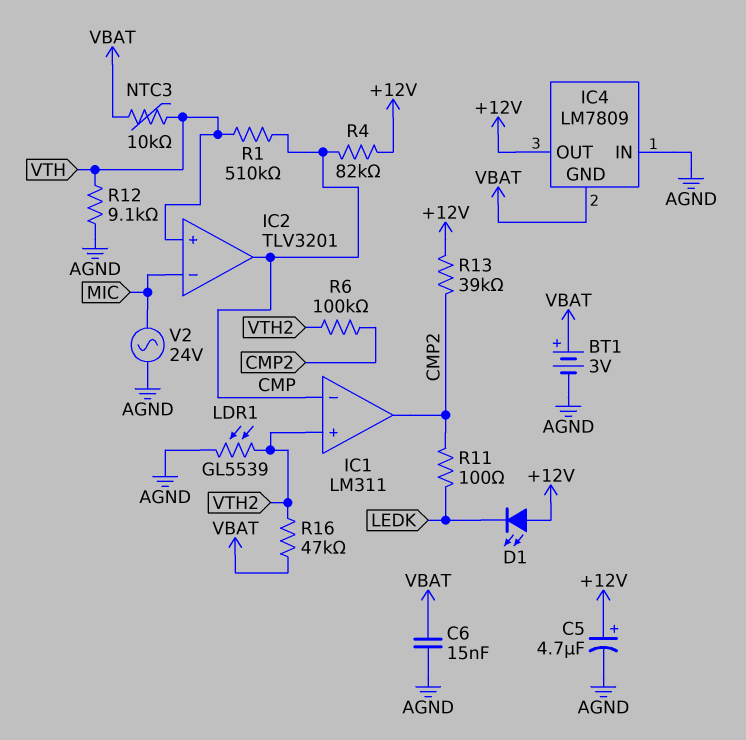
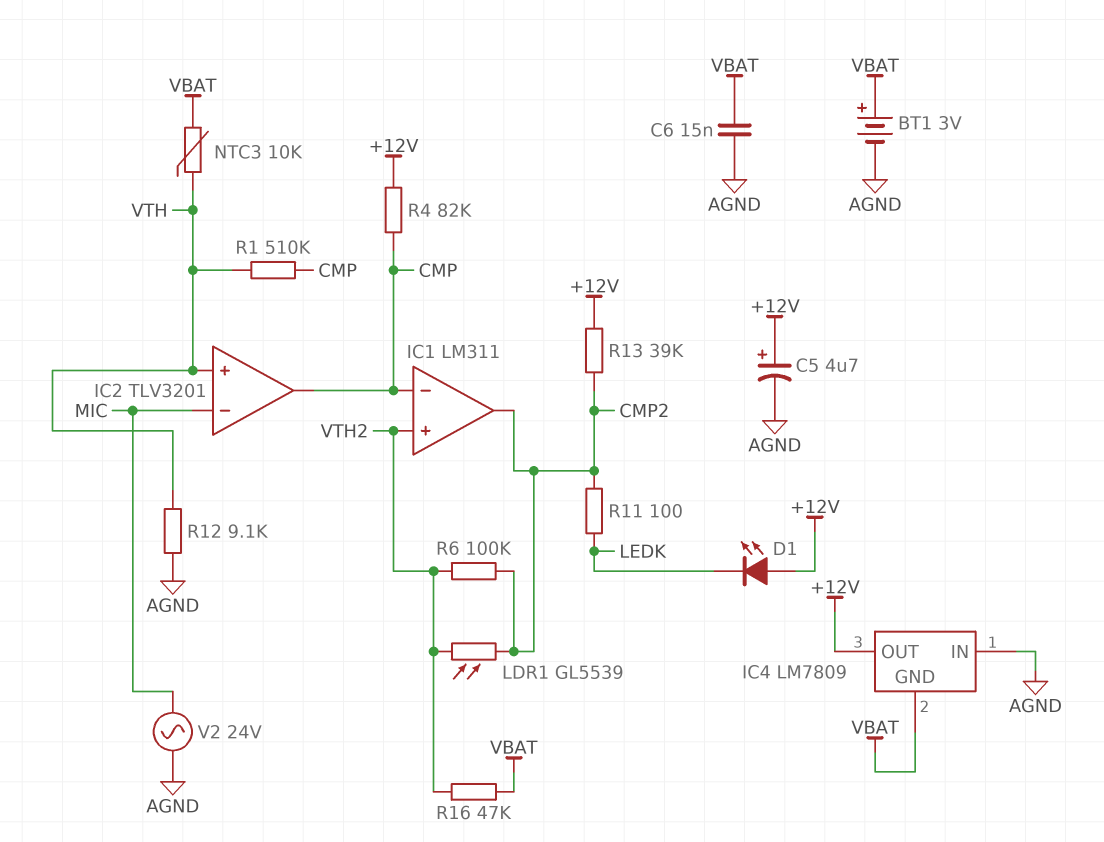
LDR1: GL5539 (AGND, VTH2) -> GL5539 (CMP2, VTH2)

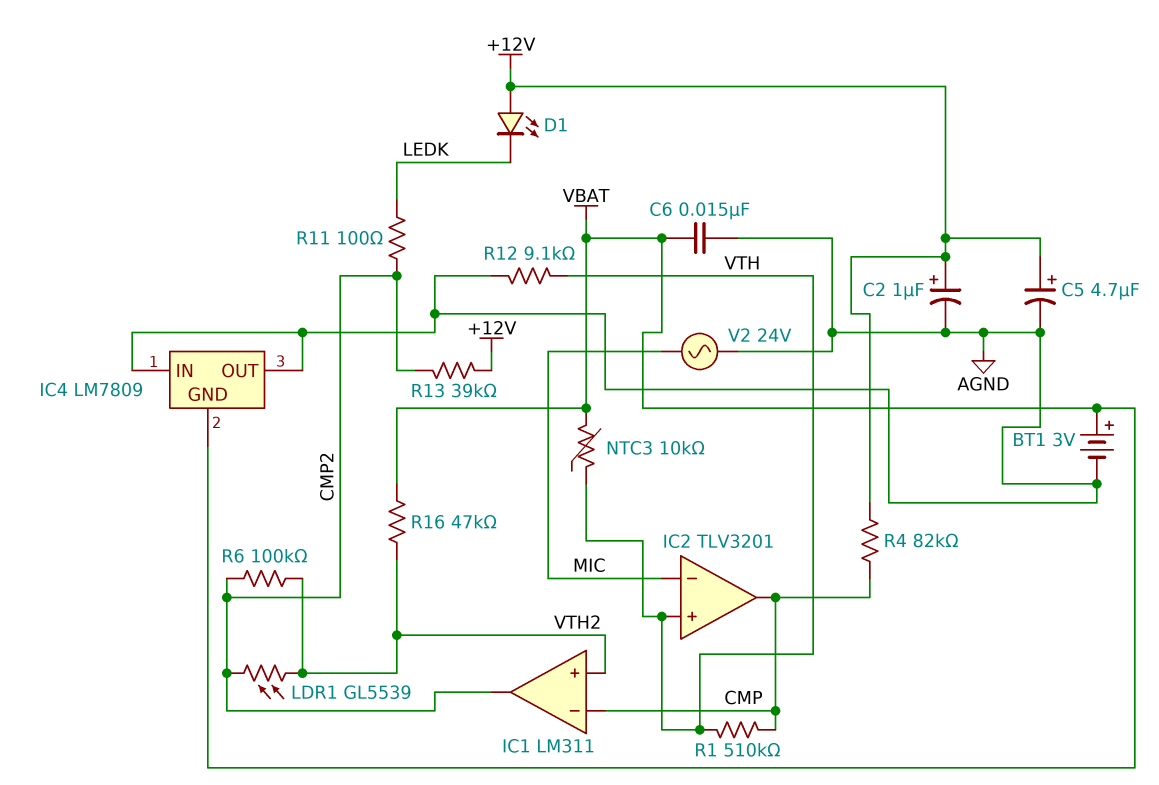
C2: none -> 1uF (plus +12V, minus AGND)
IC4 pin OUT: +12V -> AGND

